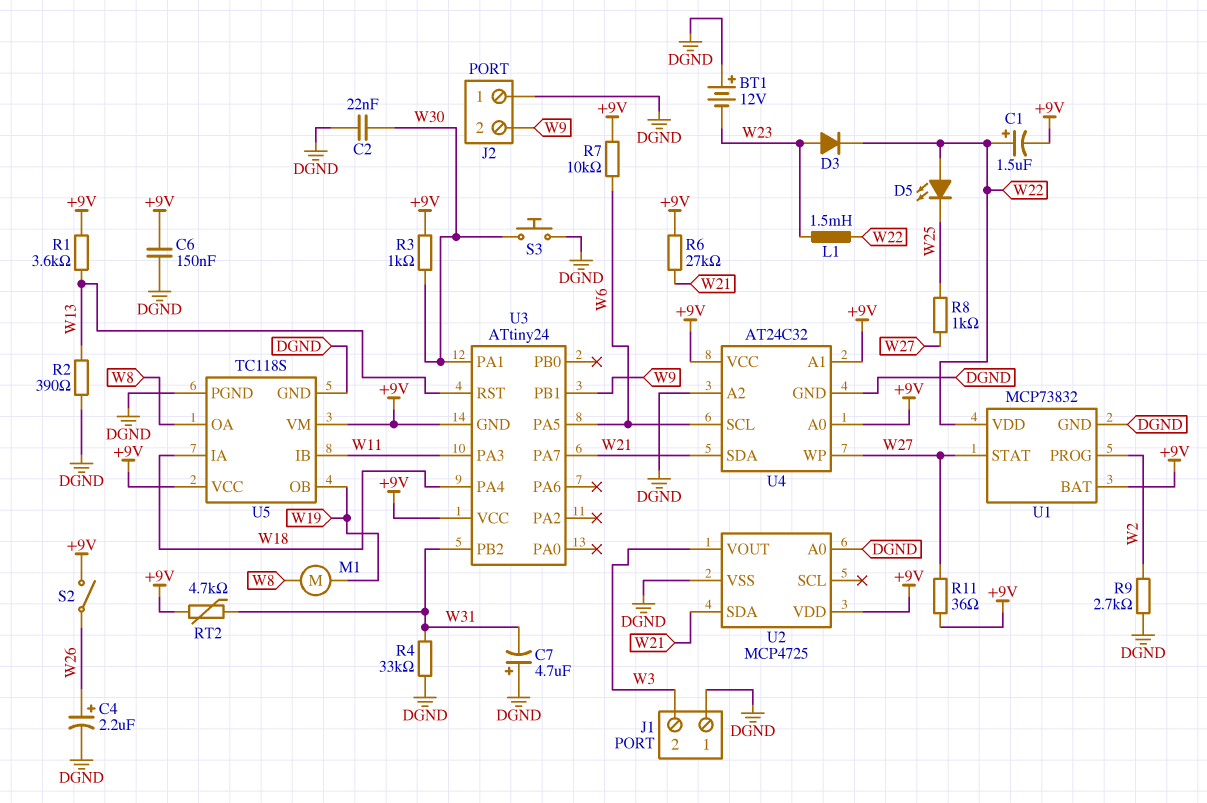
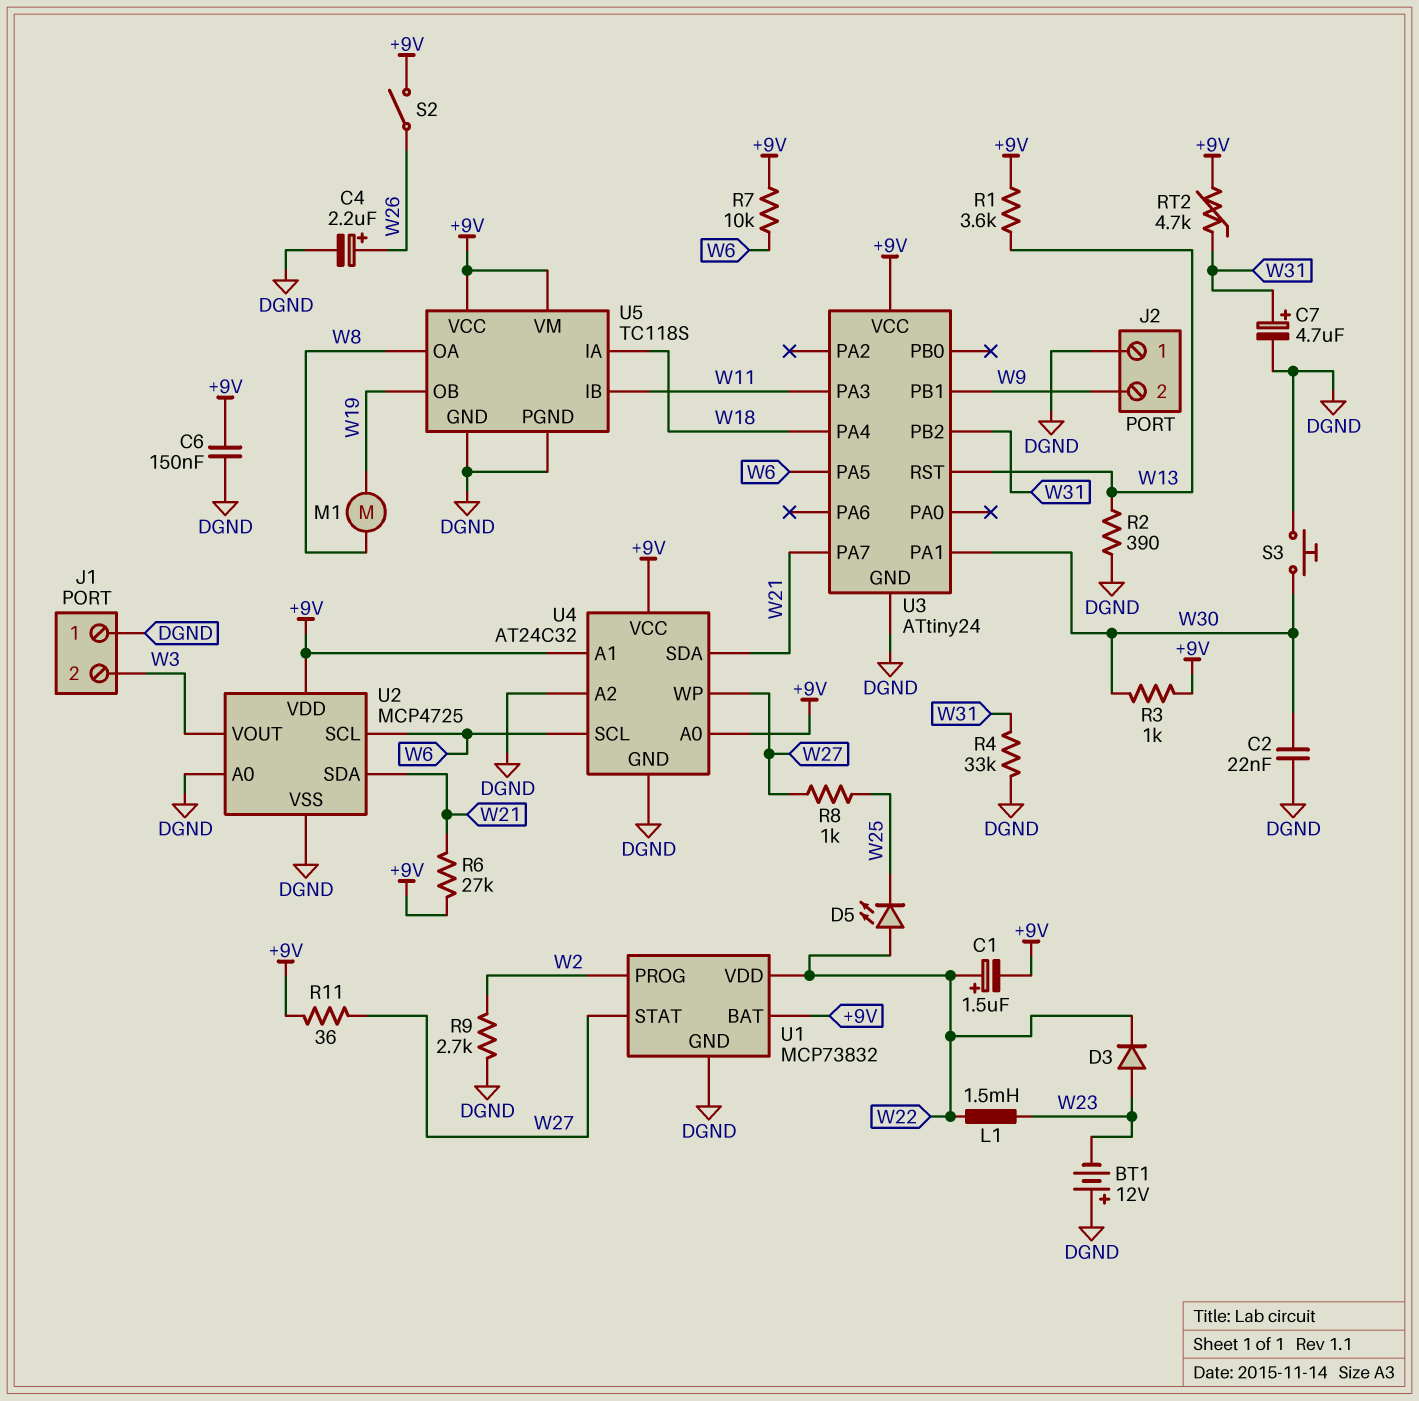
C7: 4.7uF (plus DGND, minus W31) -> 4.7uF (plus W31, minus DGND)
U2 pin SCL: none -> W6
U3 pin GND: +9V -> DGND

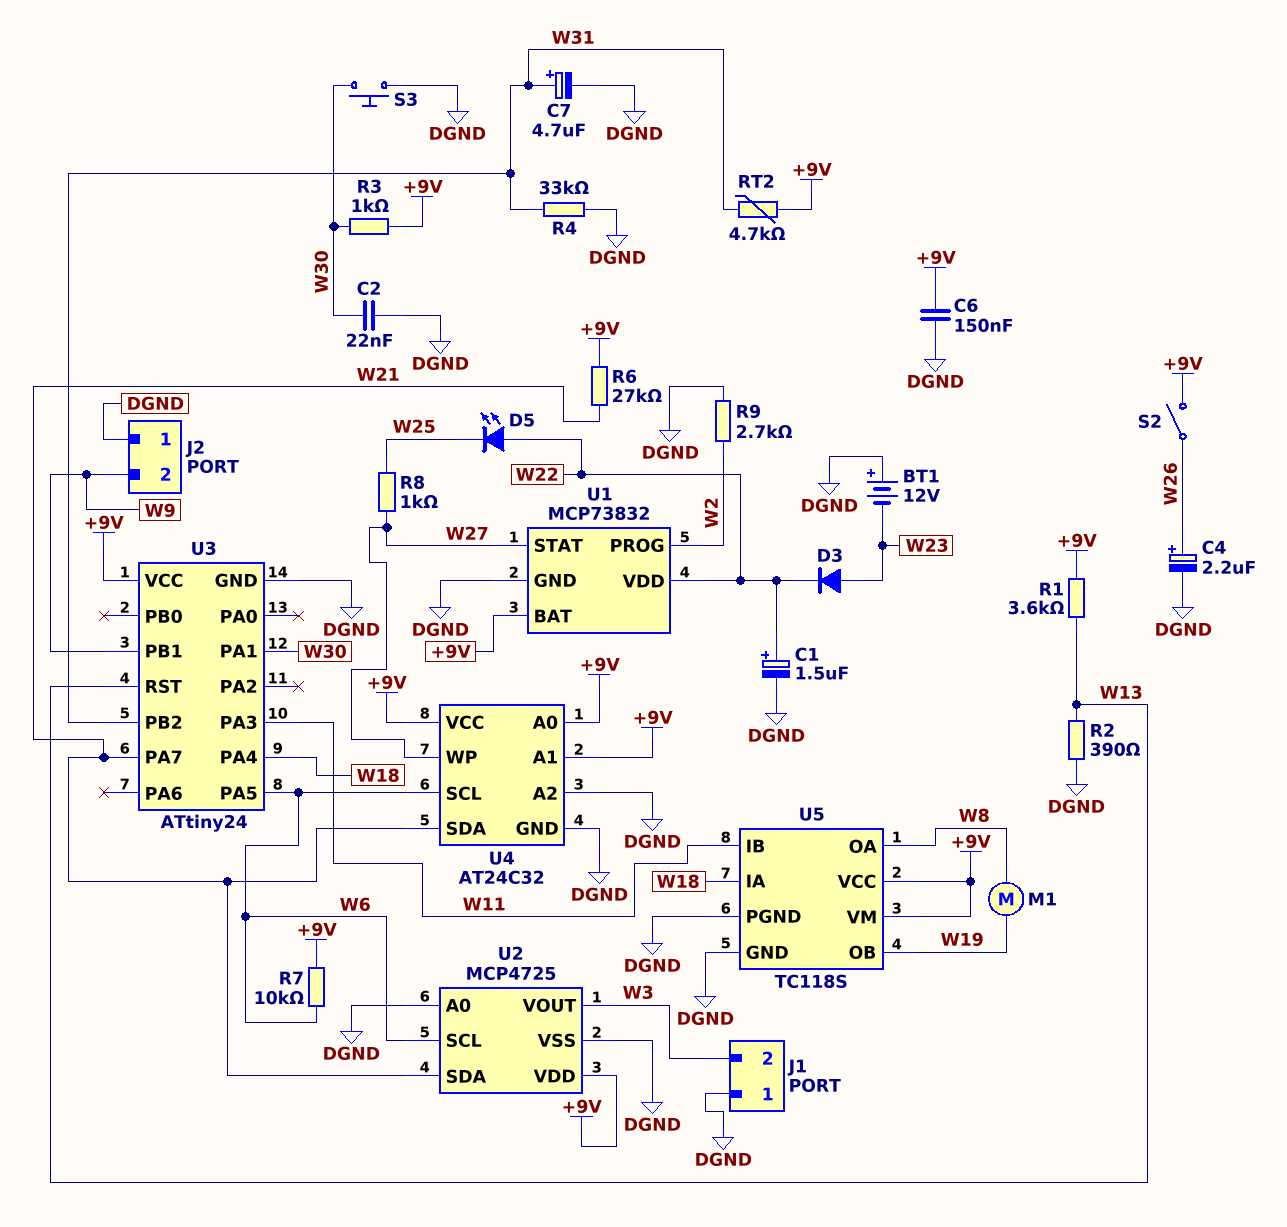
C1: 1.5uF (plus W22, minus +9V) -> 1.5uF (plus W22, minus DGND)
L1: 1.5mH (W22, W23) -> none
R11: 36 (+9V, W27) -> none

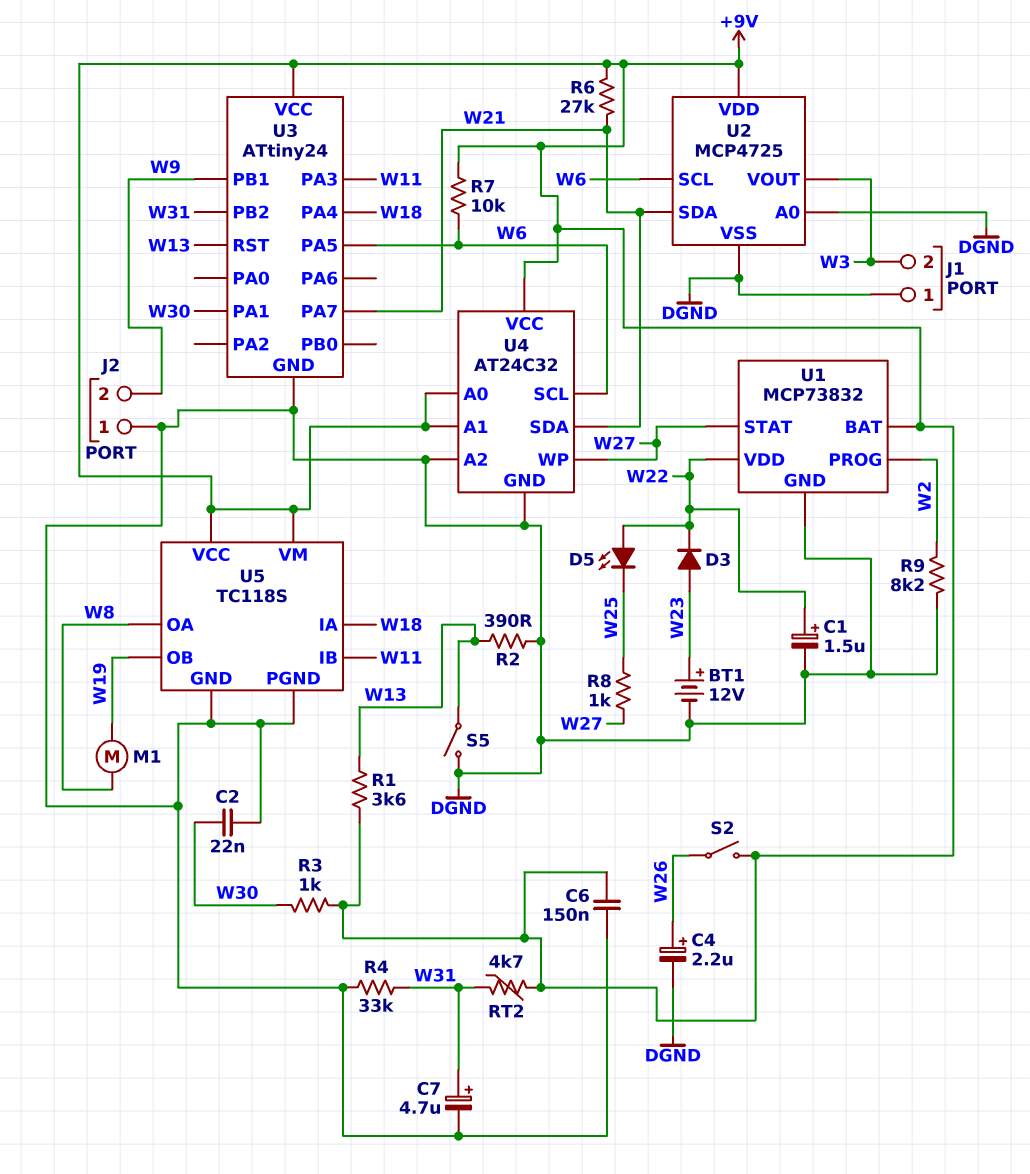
BT1: 12V (plus DGND, minus W23) -> 12V (plus W23, minus DGND)
R9: 2.7k (DGND, W2) -> 8.2k (DGND, W2)
S3: button (DGND, W30) -> none
S5: none -> switch (DGND, W13)

